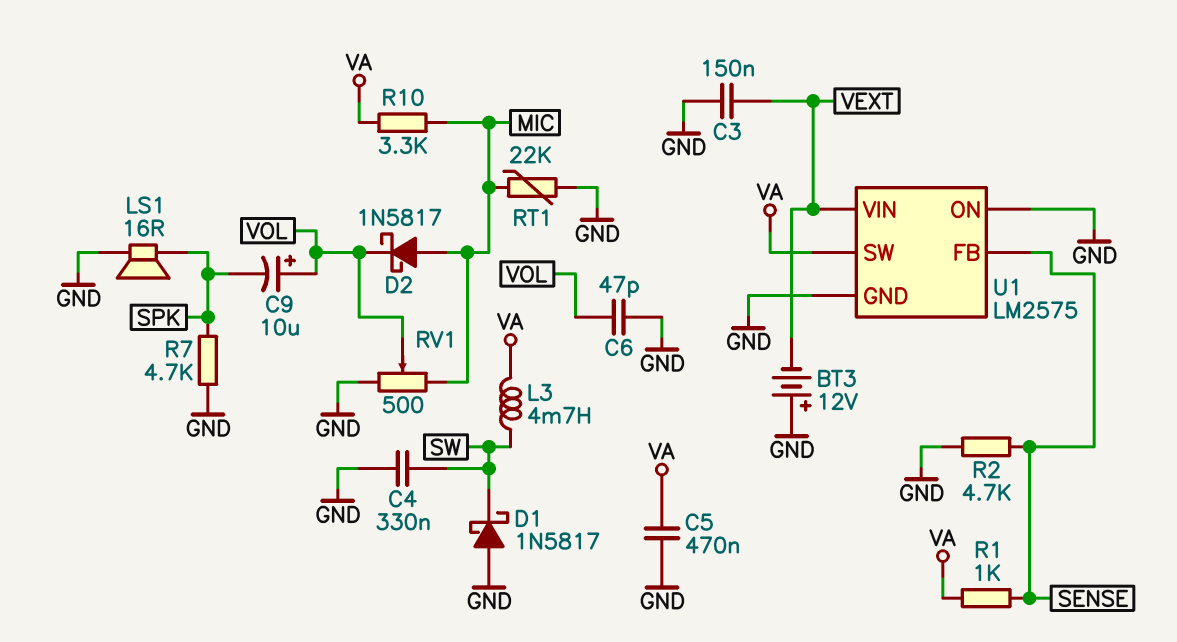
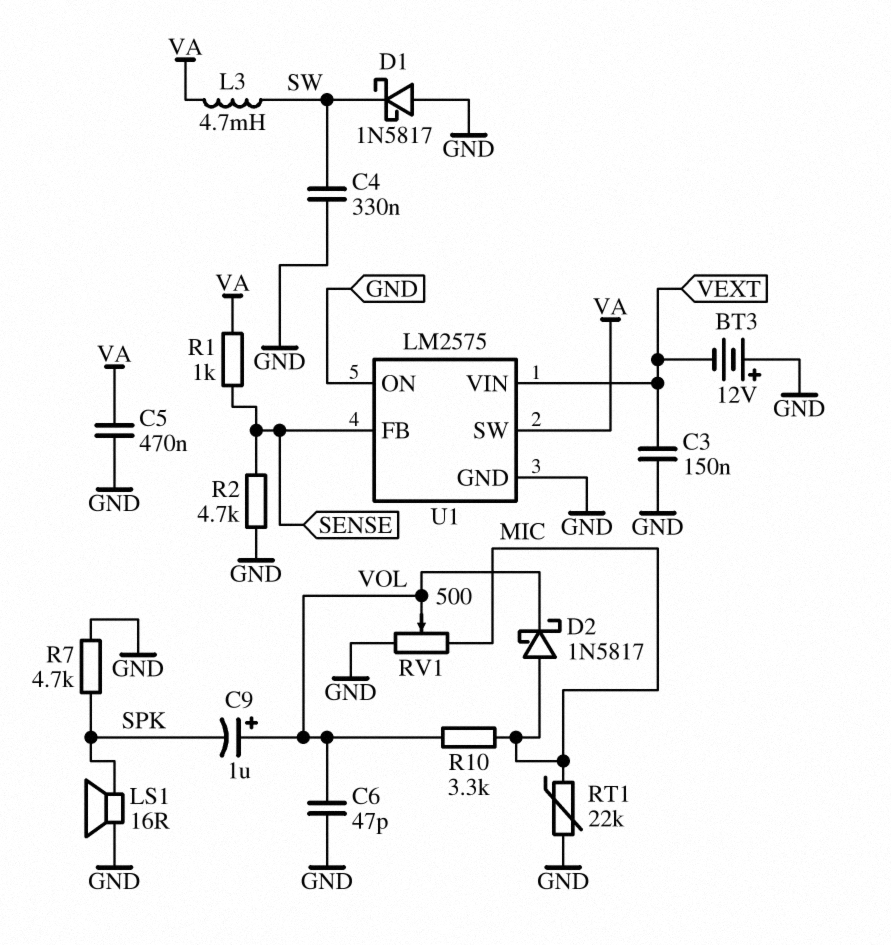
C9: 10uF (plus VOL, minus SPK) -> 1uF (plus VOL, minus SPK)
R10: 3.3k (MIC, VA) -> 3.3k (MIC, VOL)

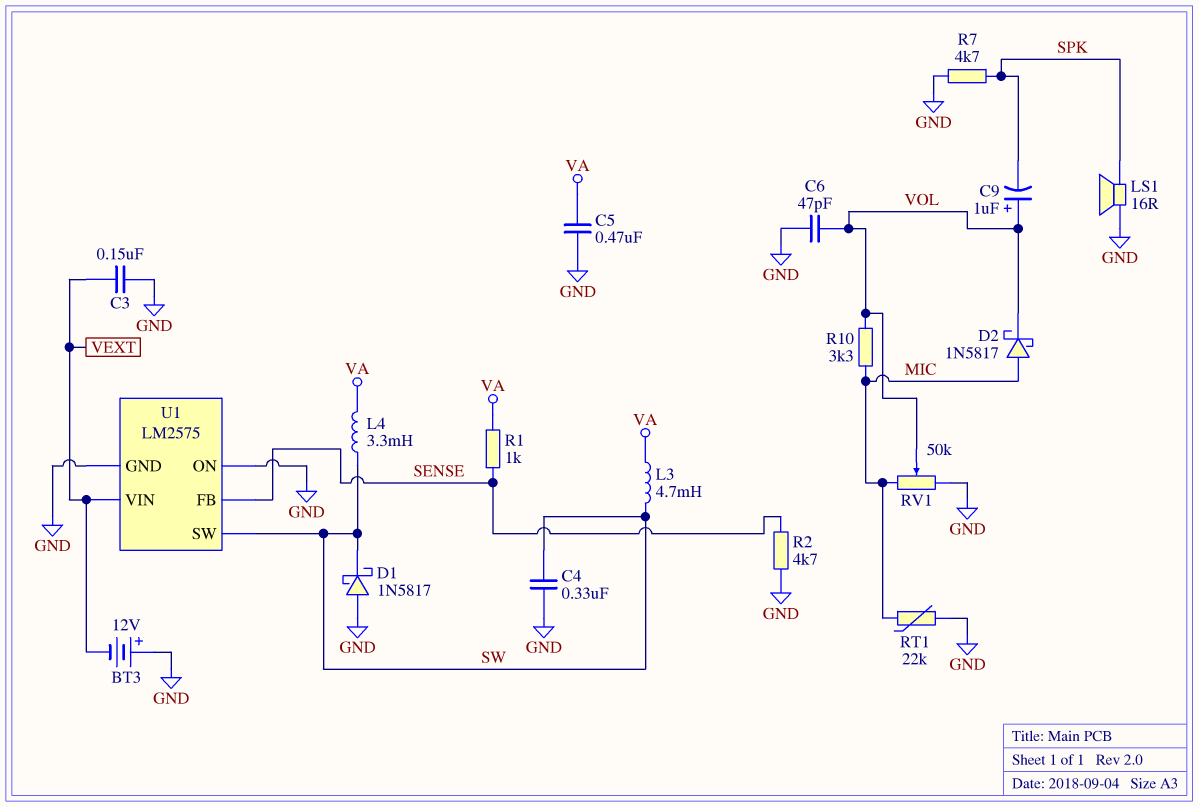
L4: none -> 3.3mH (SW, VA)
RV1: 500 (GND, MIC, wiper VOL) -> 50k (GND, MIC, wiper VOL)
U1 pin SW: VA -> SW

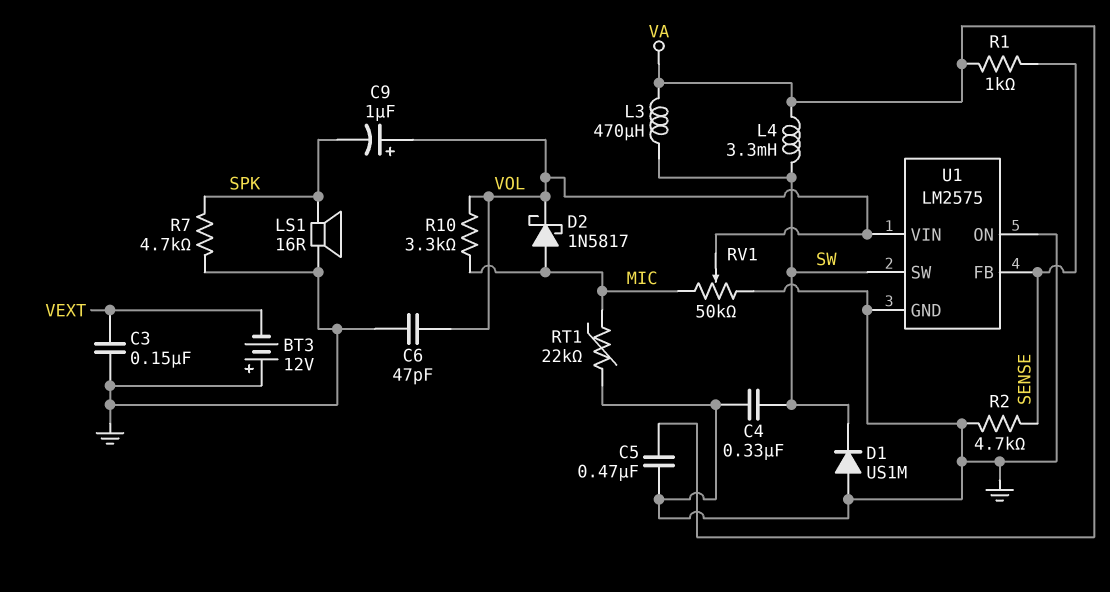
D1: schottky 1N5817 (A GND, K SW) -> diode US1M (A GND, K SW)
L3: 4.7mH (SW, VA) -> 470uH (SW, VA)
U1 pin VIN: VEXT -> VOL

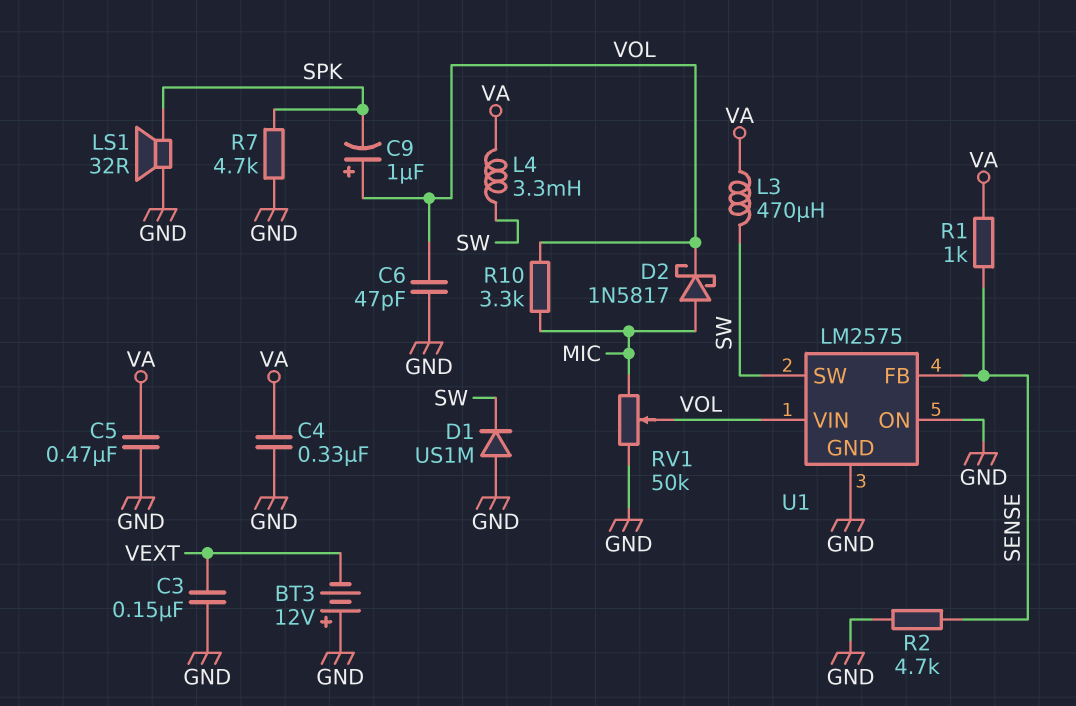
C4: 330nF (GND, SW) -> 330nF (GND, VA)
LS1: speaker 16R (GND, SPK) -> speaker 32R (GND, SPK)
RT1: 22k (GND, MIC) -> none

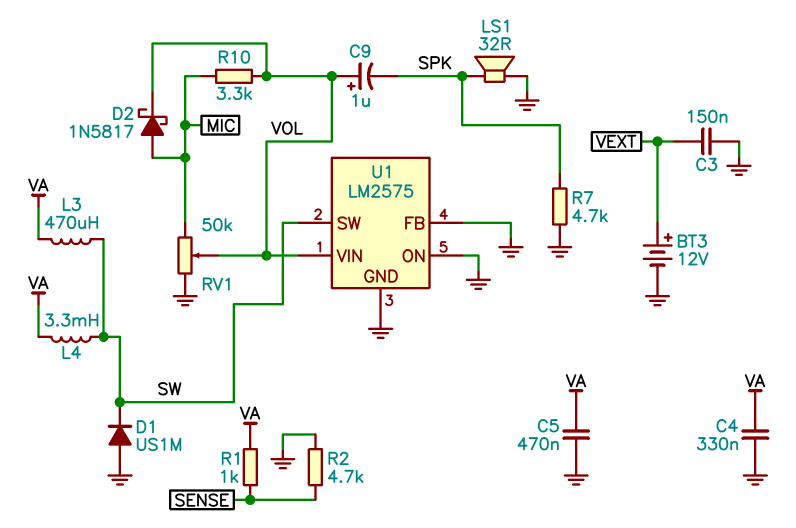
BT3: 12V (plus GND, minus VEXT) -> 12V (plus VEXT, minus GND)
C6: 47pF (GND, VOL) -> none
U1 pin FB: SENSE -> GND

